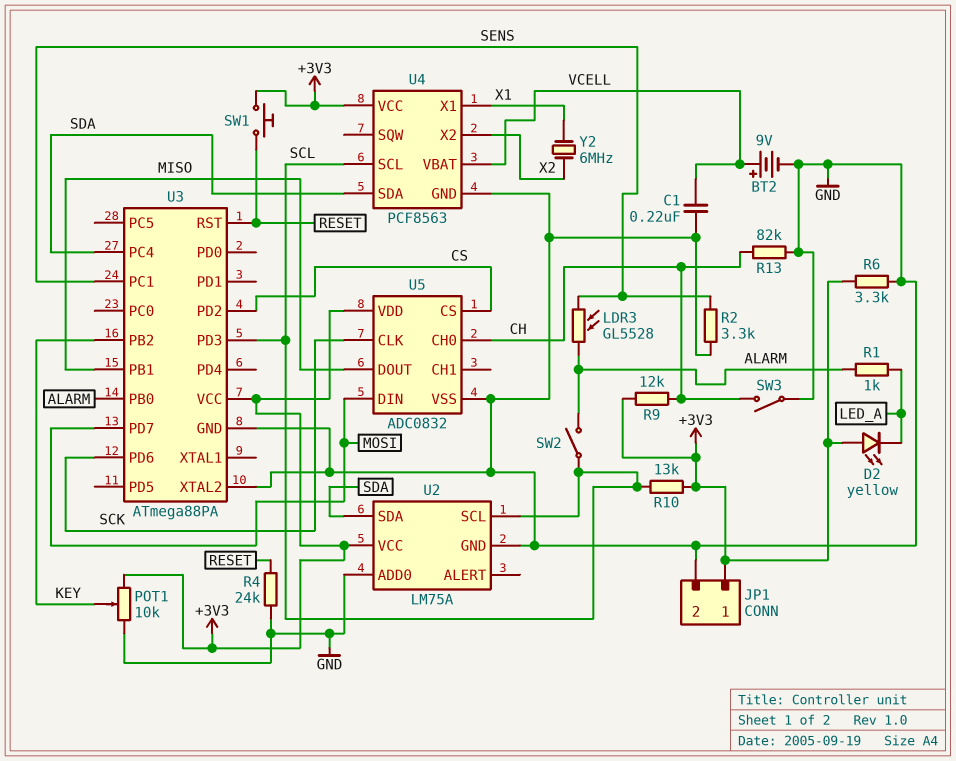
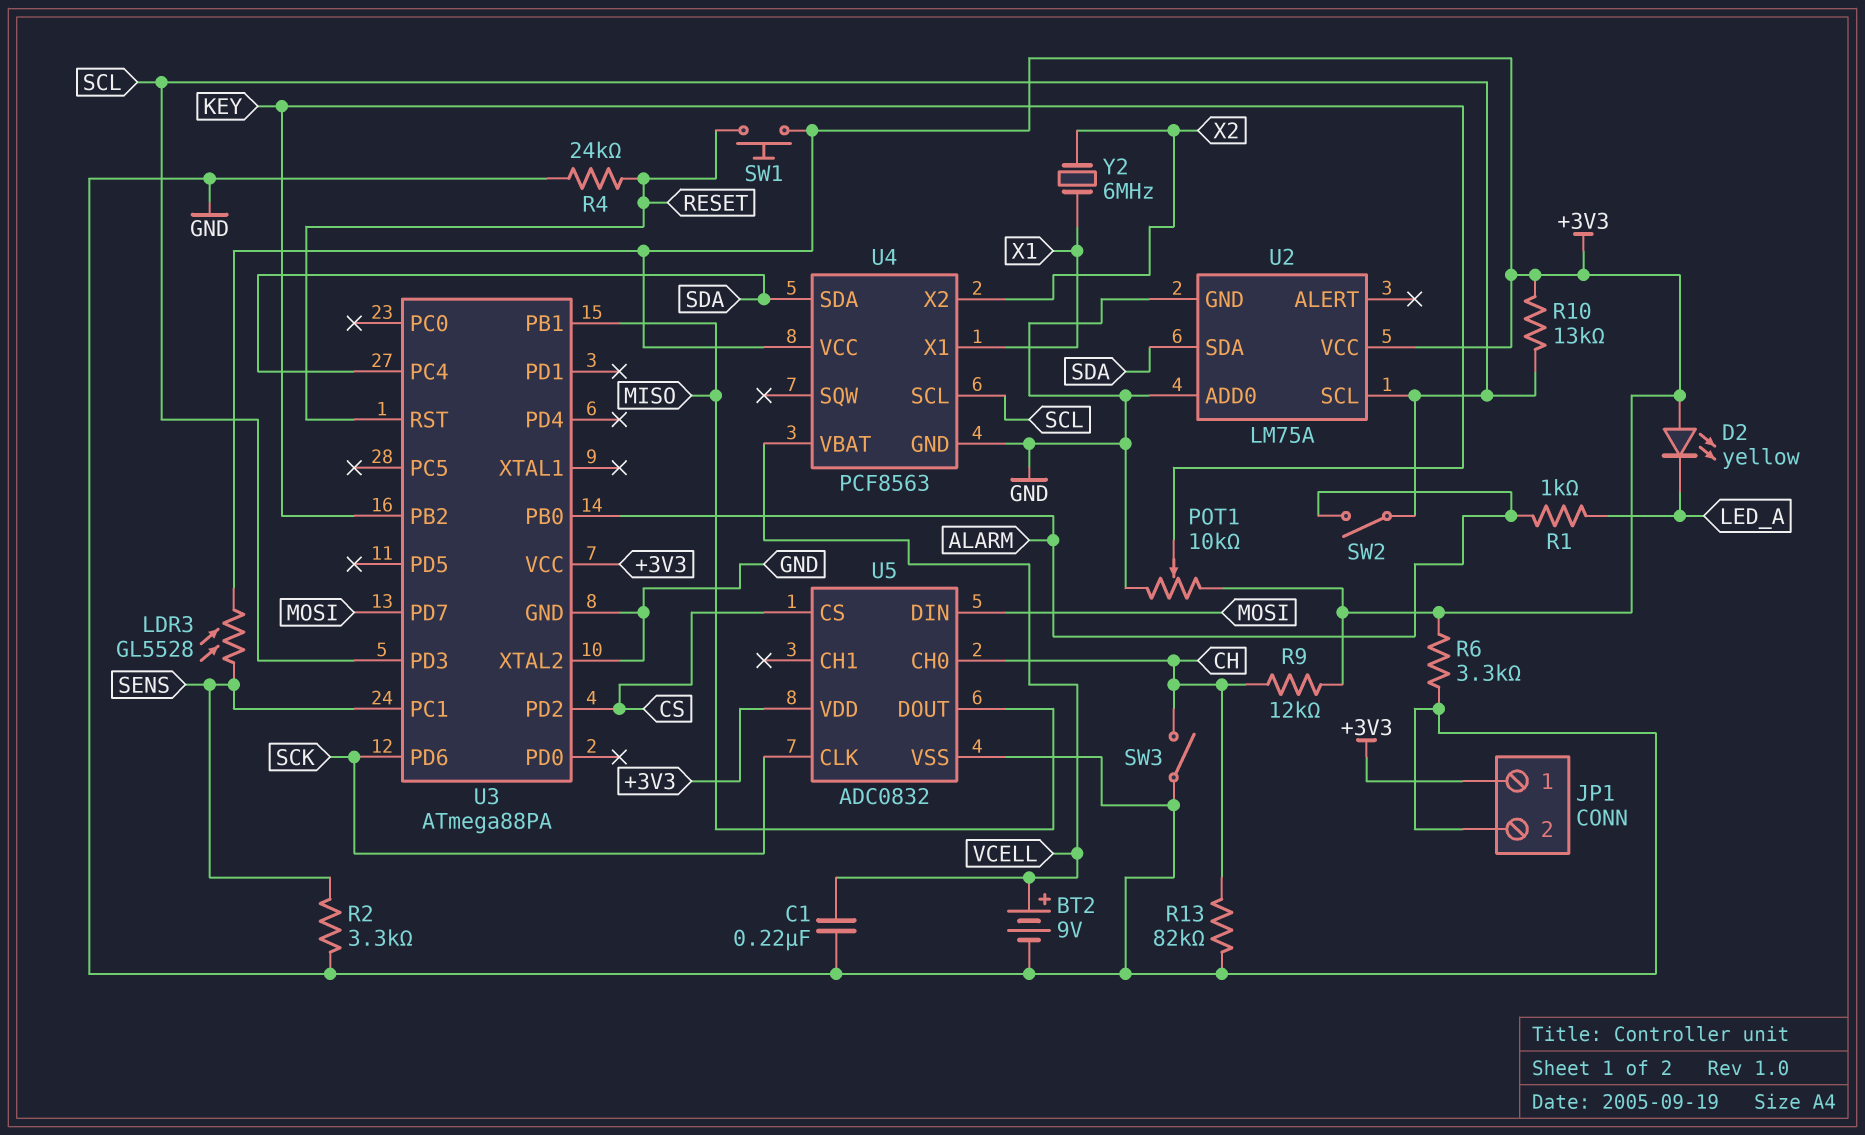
LDR3: GL5528 (ALARM, SENS) -> GL5528 (+3V3, SENS)

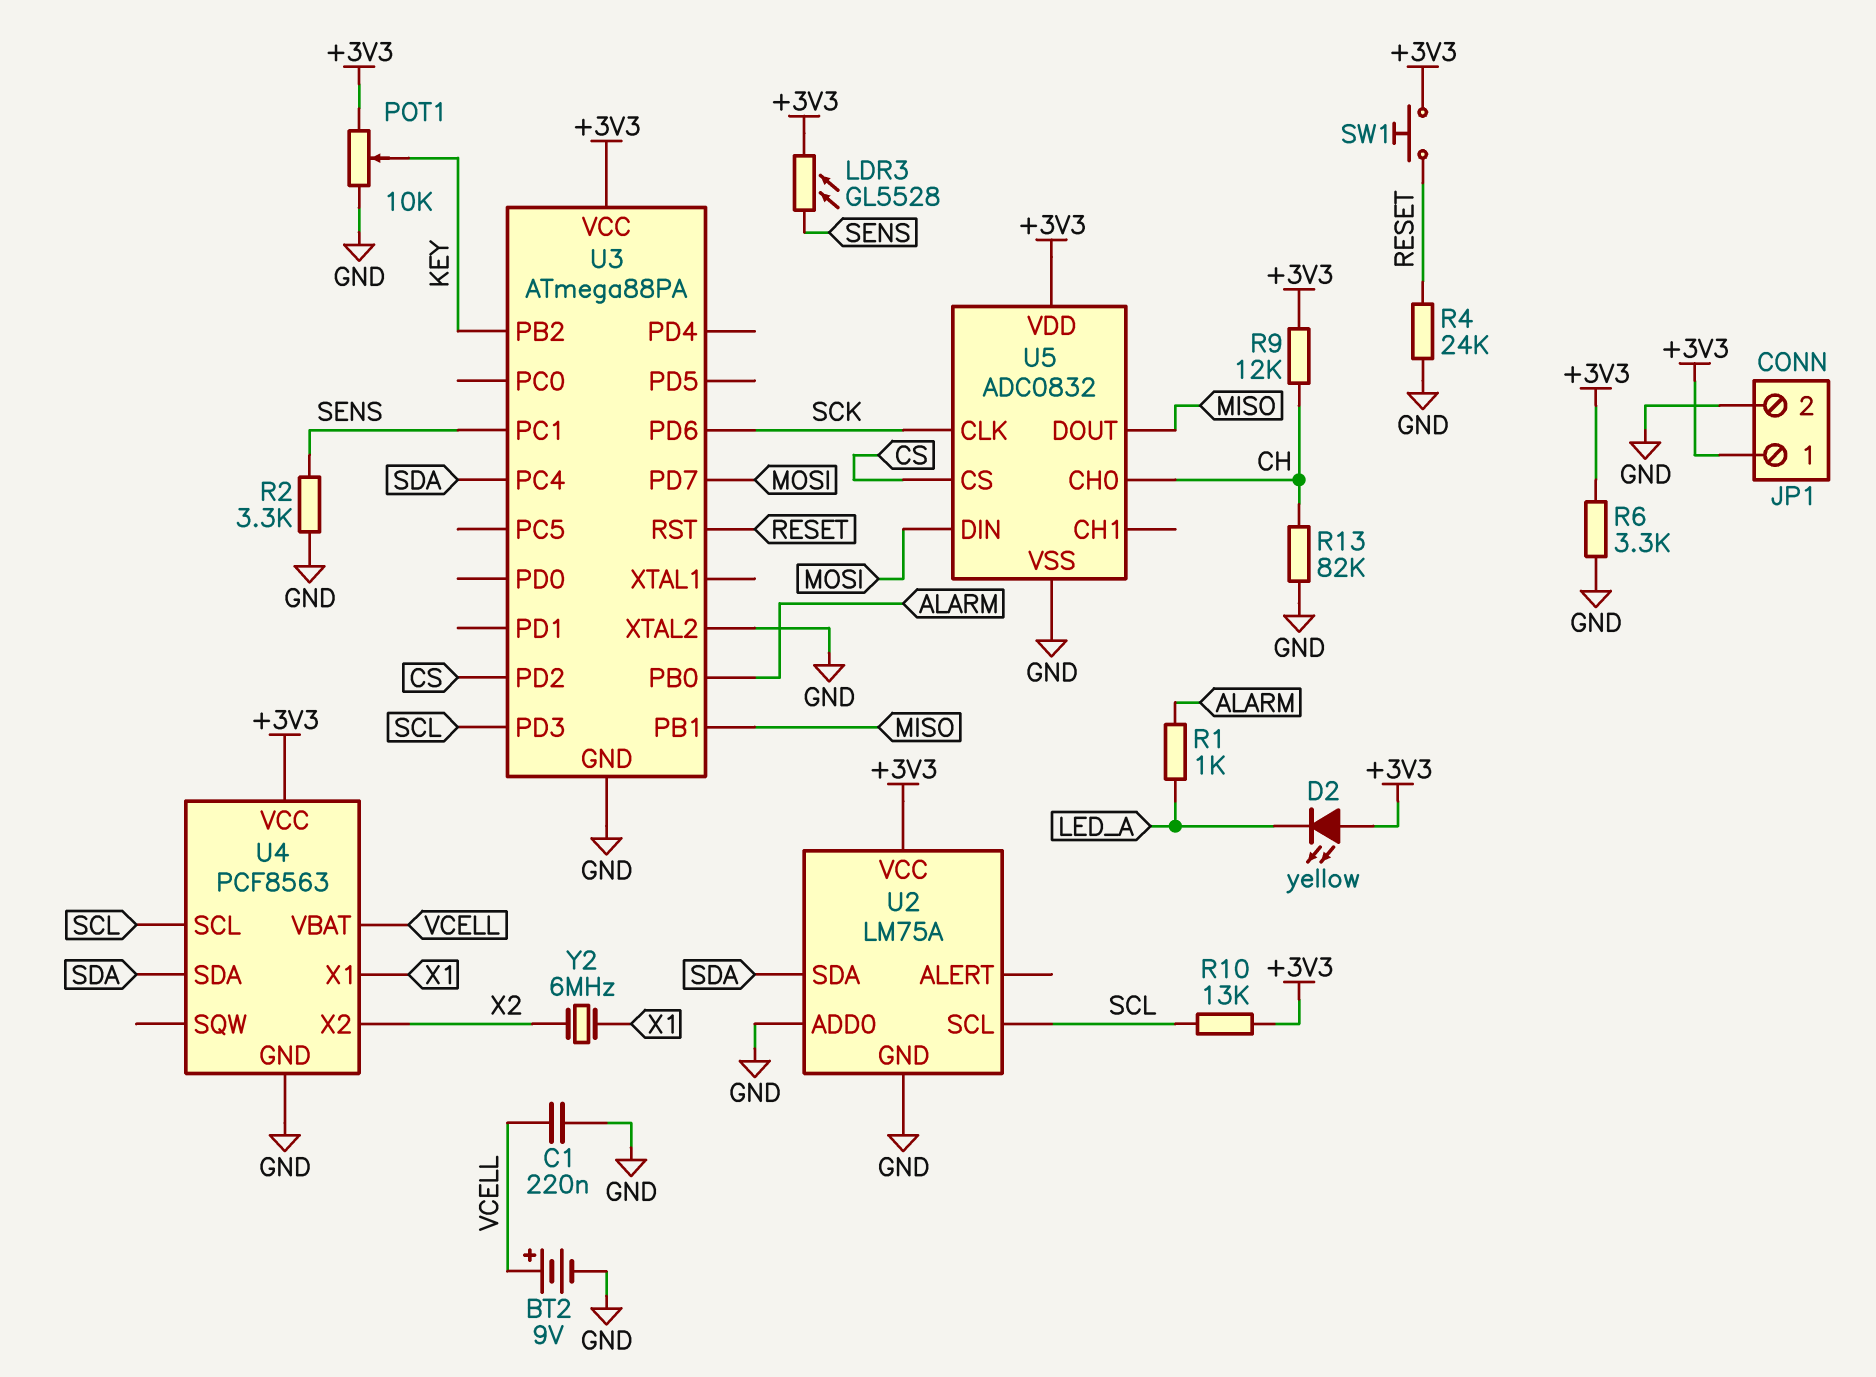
SW2: switch (ALARM, SCL) -> none
SW3: switch (CH, GND) -> none

